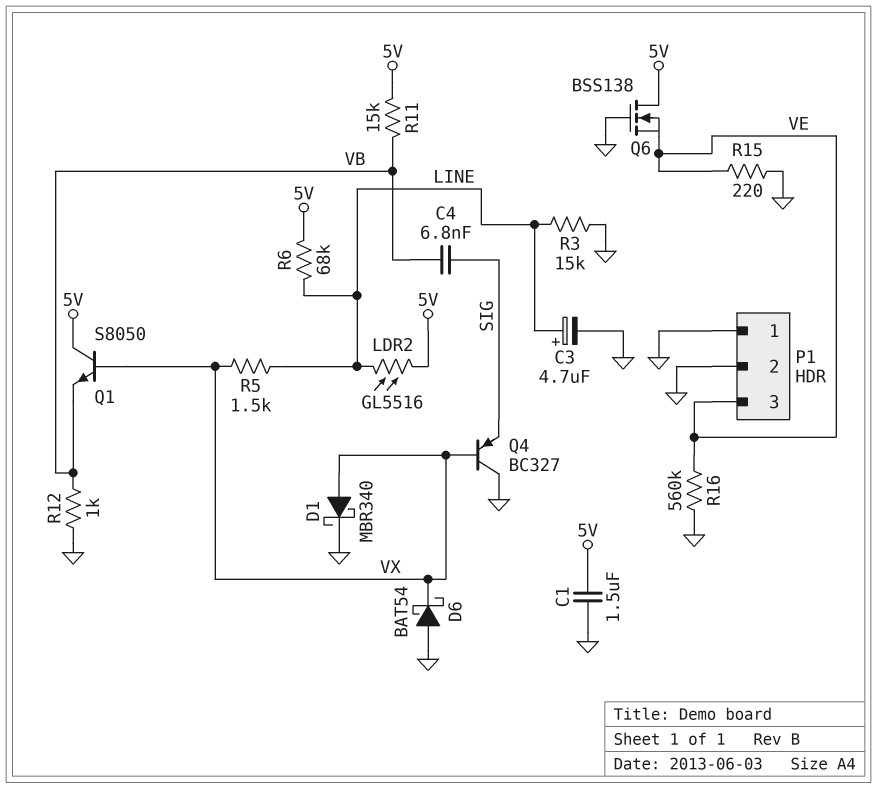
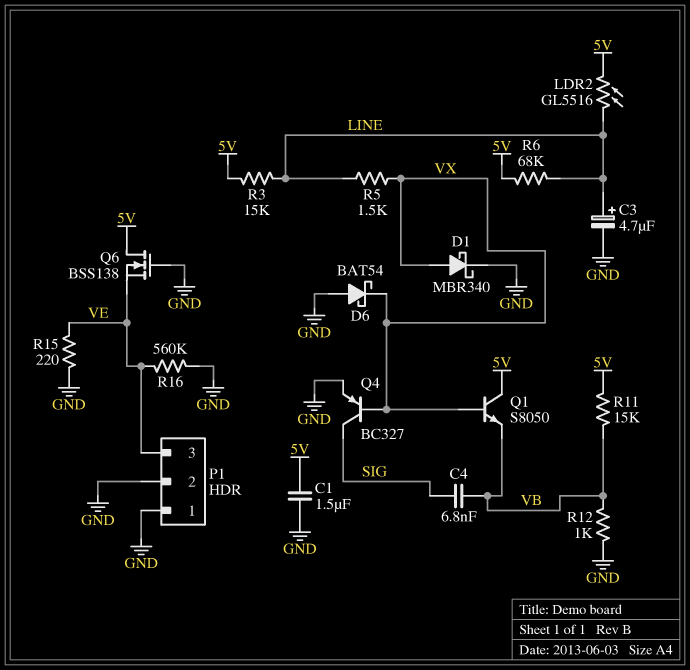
Q4: PNP BC327 (B VX, C GND, E SIG) -> PNP BC327 (B VX, C SIG, E GND)
R3: 15k (GND, LINE) -> 15k (5V, LINE)

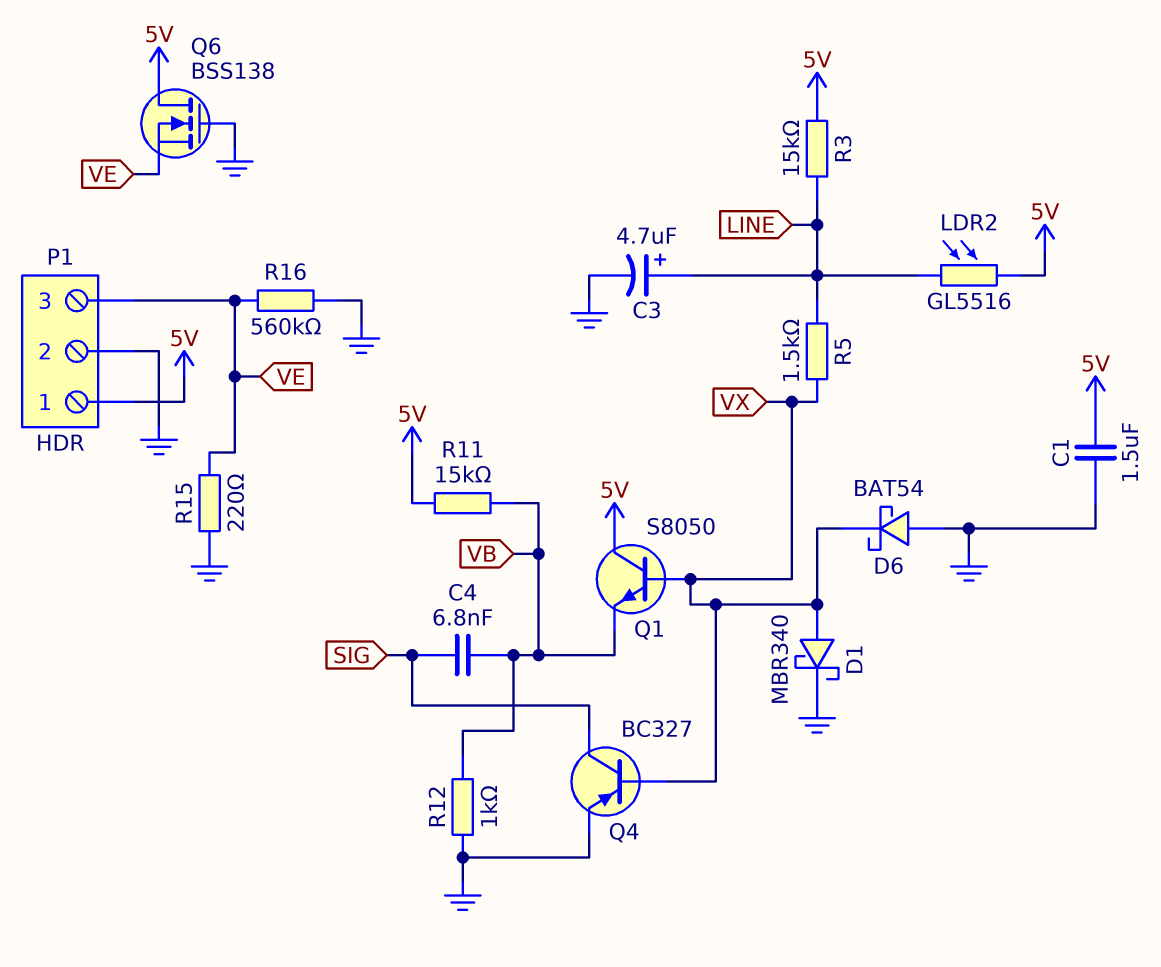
P1 pin 1: GND -> 5V
R6: 68k (5V, LINE) -> none

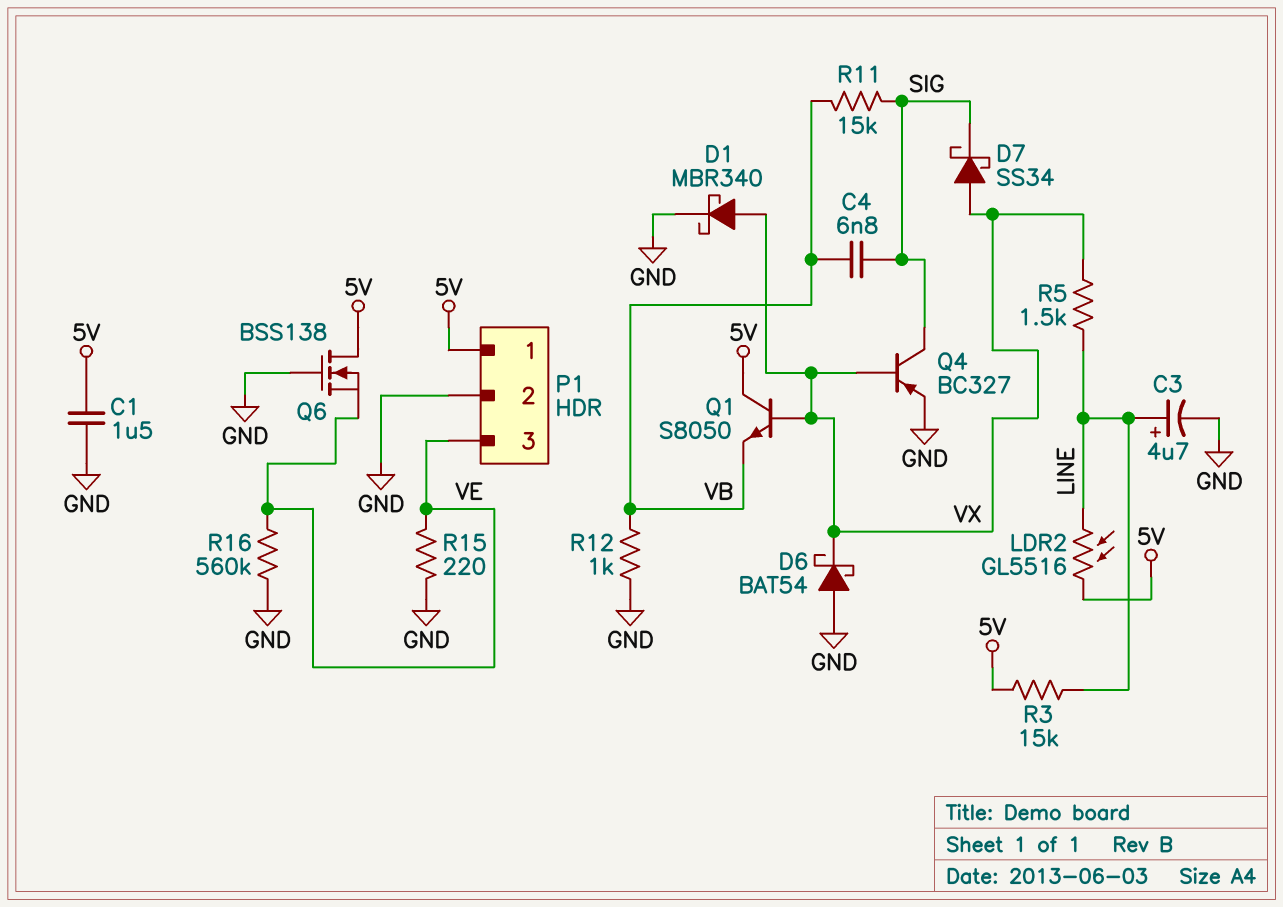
D7: none -> schottky SS34 (A VX, K SIG)
R11: 15k (5V, VB) -> 15k (SIG, VB)

